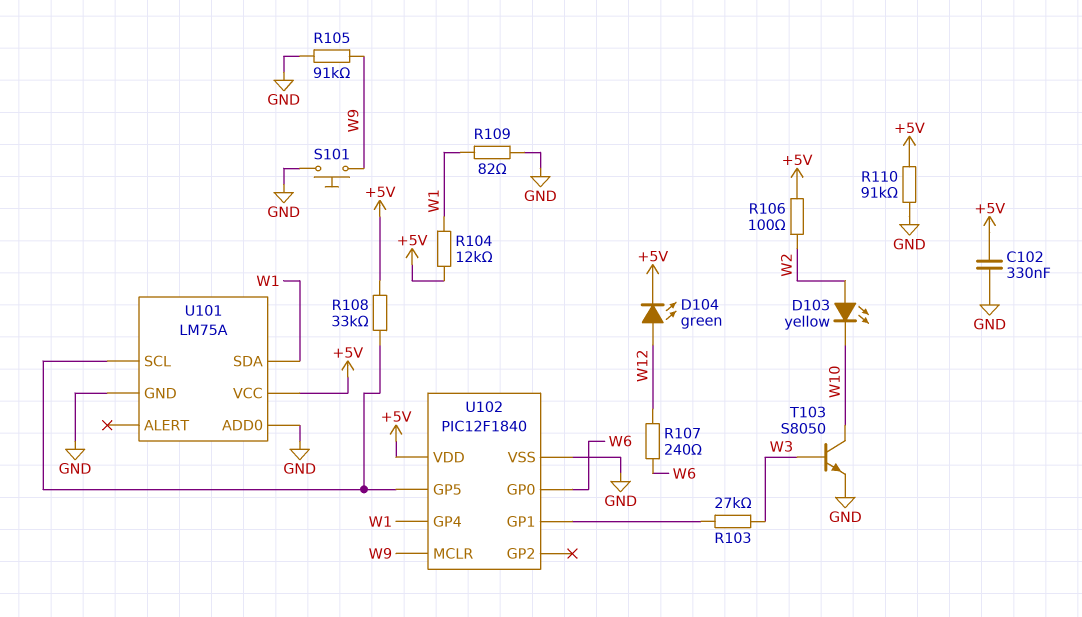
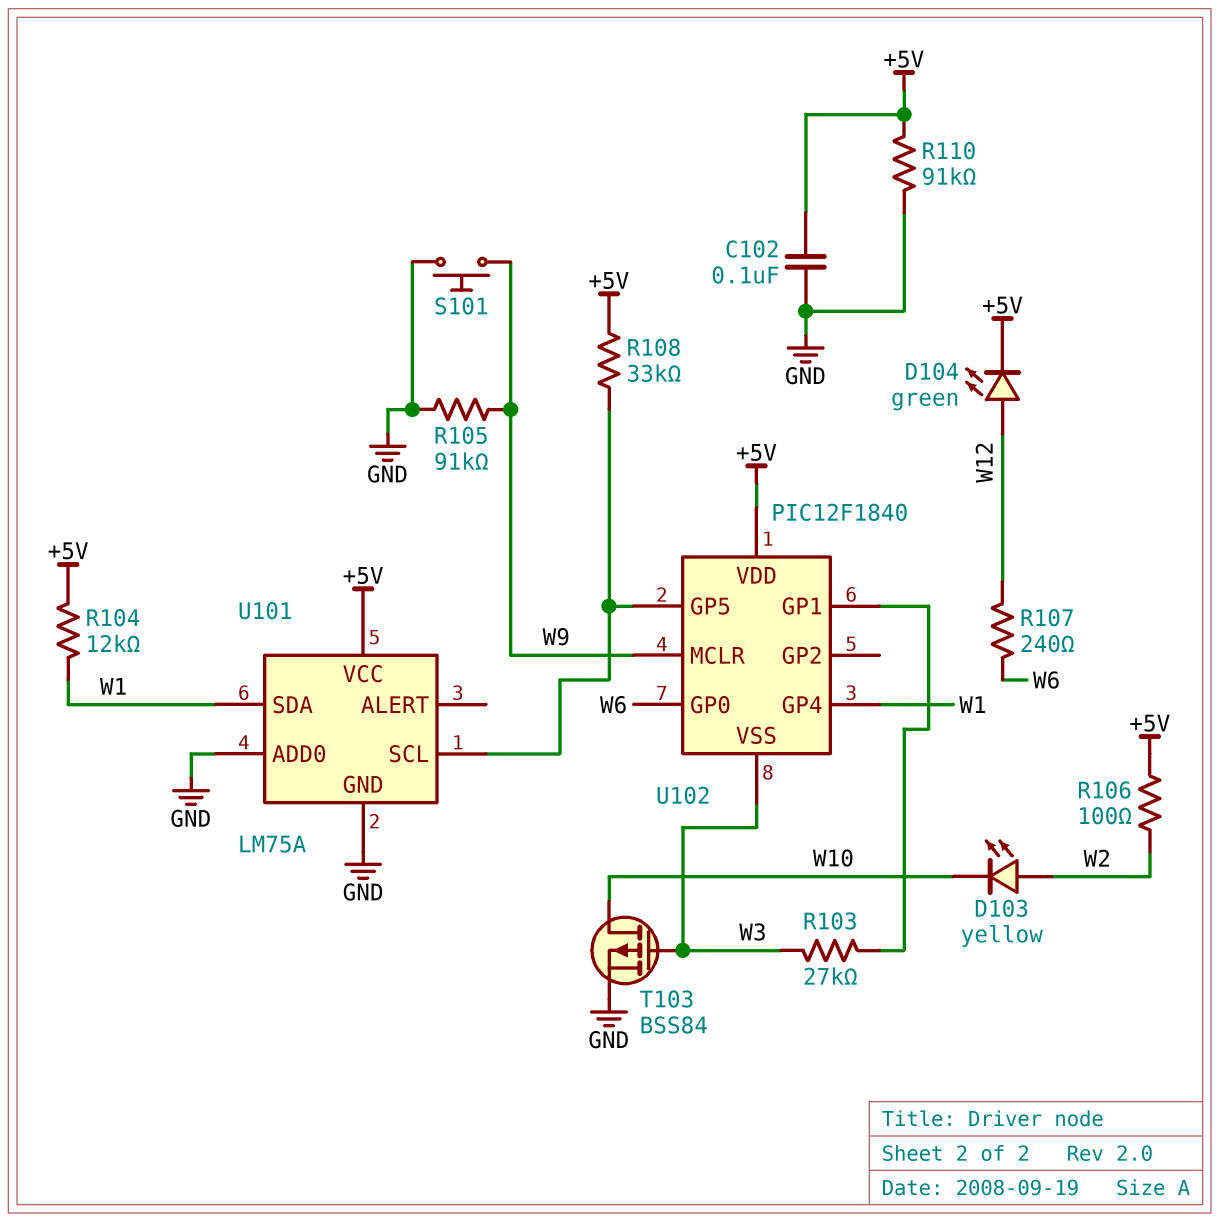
C102: 330nF (+5V, GND) -> 100nF (+5V, GND)
R109: 82 (GND, W1) -> none
T103: NPN S8050 (B W3, C W10, E GND) -> PMOS BSS84 (G W3, D W10, S GND)
U102 pin VSS: GND -> W3

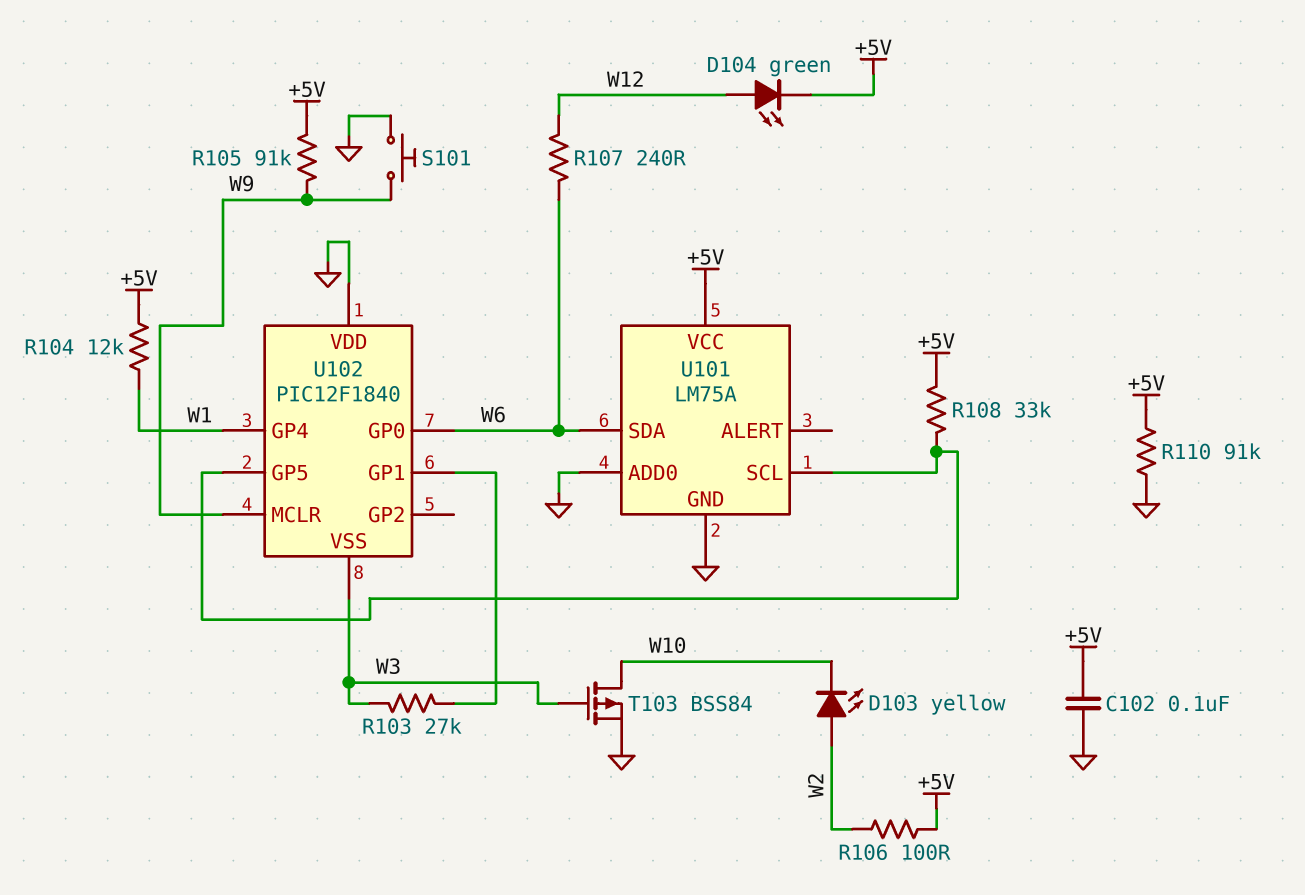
R105: 91k (GND, W9) -> 91k (+5V, W9)
U101 pin SDA: W1 -> W6
U102 pin VDD: +5V -> GND

